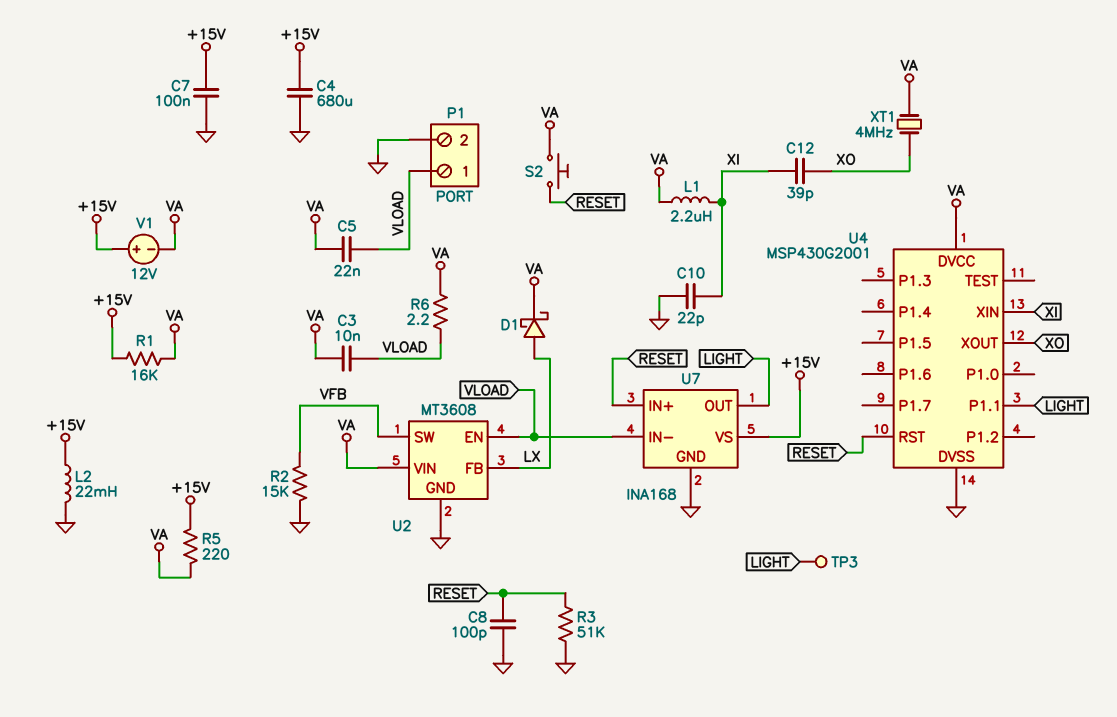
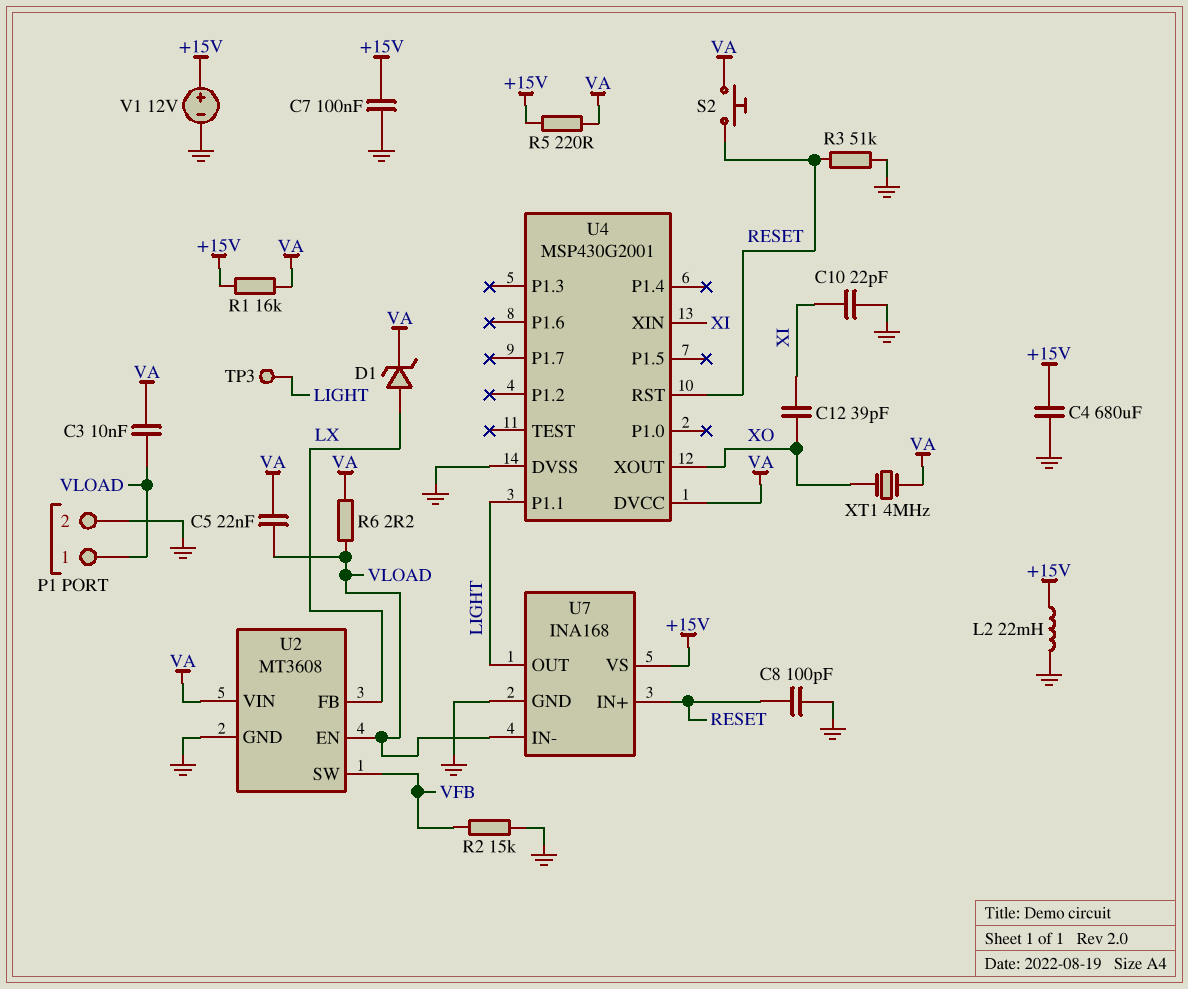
D1: schottky (A LX, K VA) -> zener (A LX, K VA)
L1: 2.2uH (VA, XI) -> none
V1: 12V (plus +15V, minus VA) -> 12V (plus +15V, minus GND)

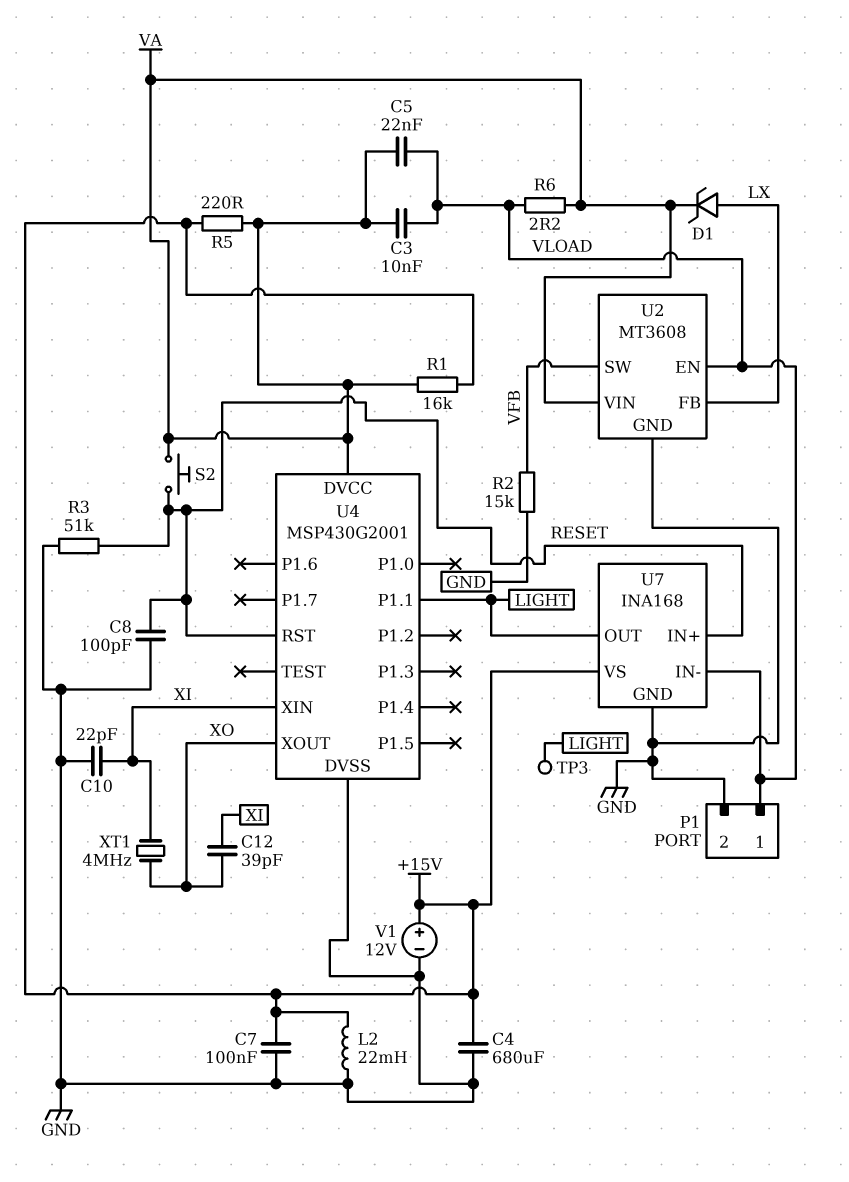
XT1: 4MHz (VA, XO) -> 4MHz (XI, XO)

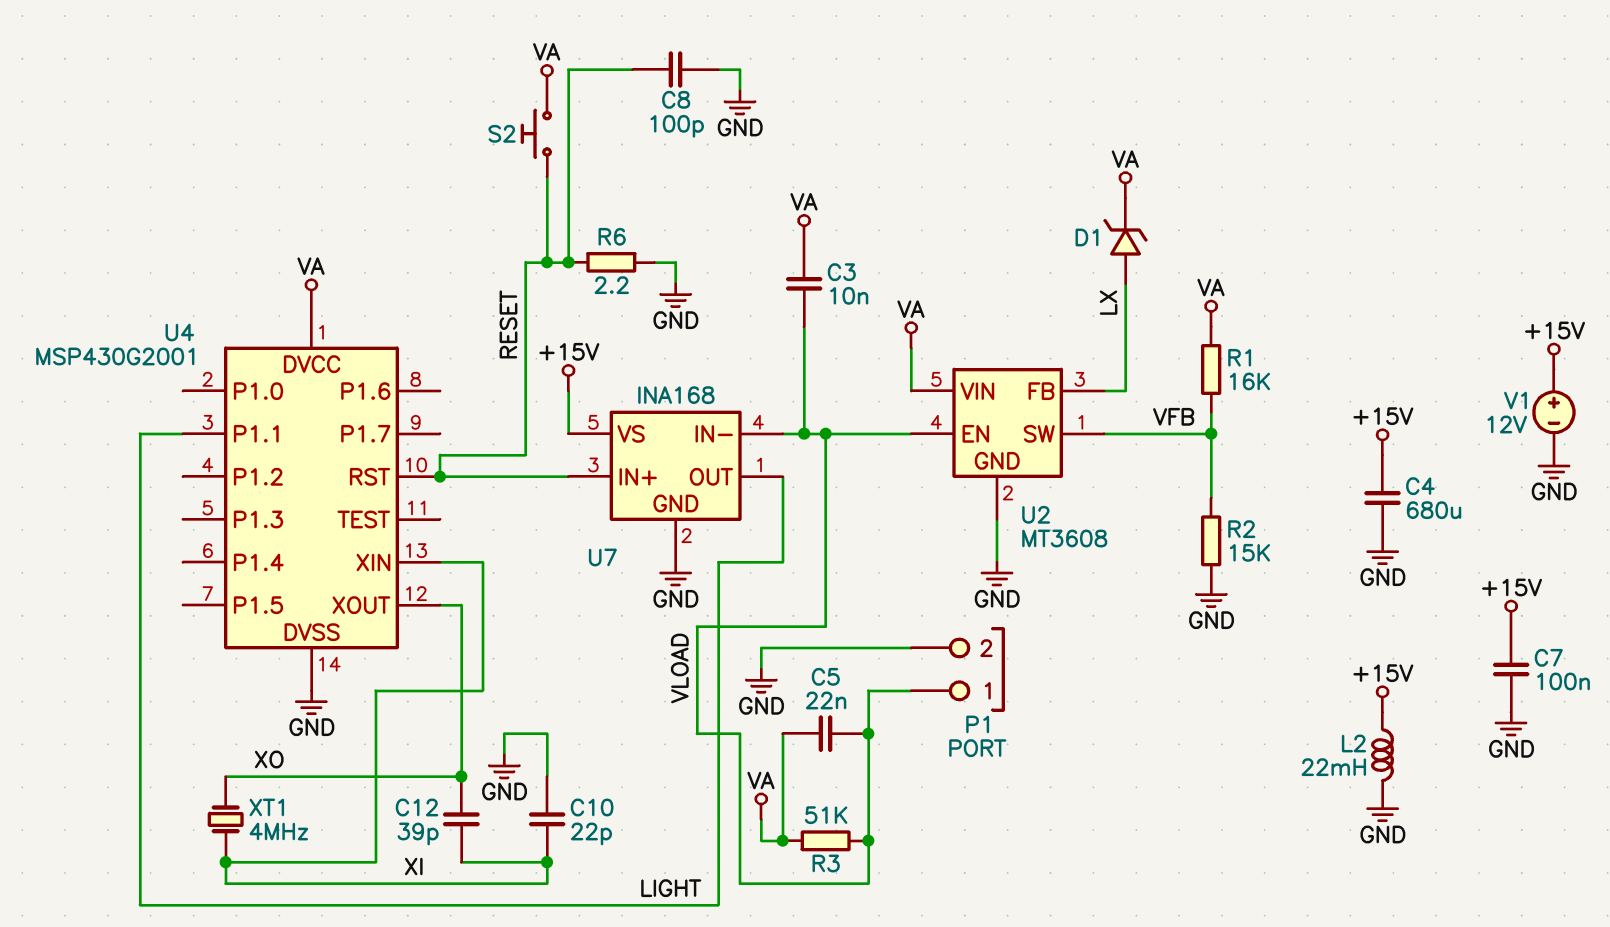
R1: 16k (+15V, VA) -> 16k (VA, VFB)
R3: 51k (GND, RESET) -> 51k (VA, VLOAD)
R5: 220 (+15V, VA) -> none
R6: 2.2 (VA, VLOAD) -> 2.2 (GND, RESET)
TP3: test point (LIGHT) -> none

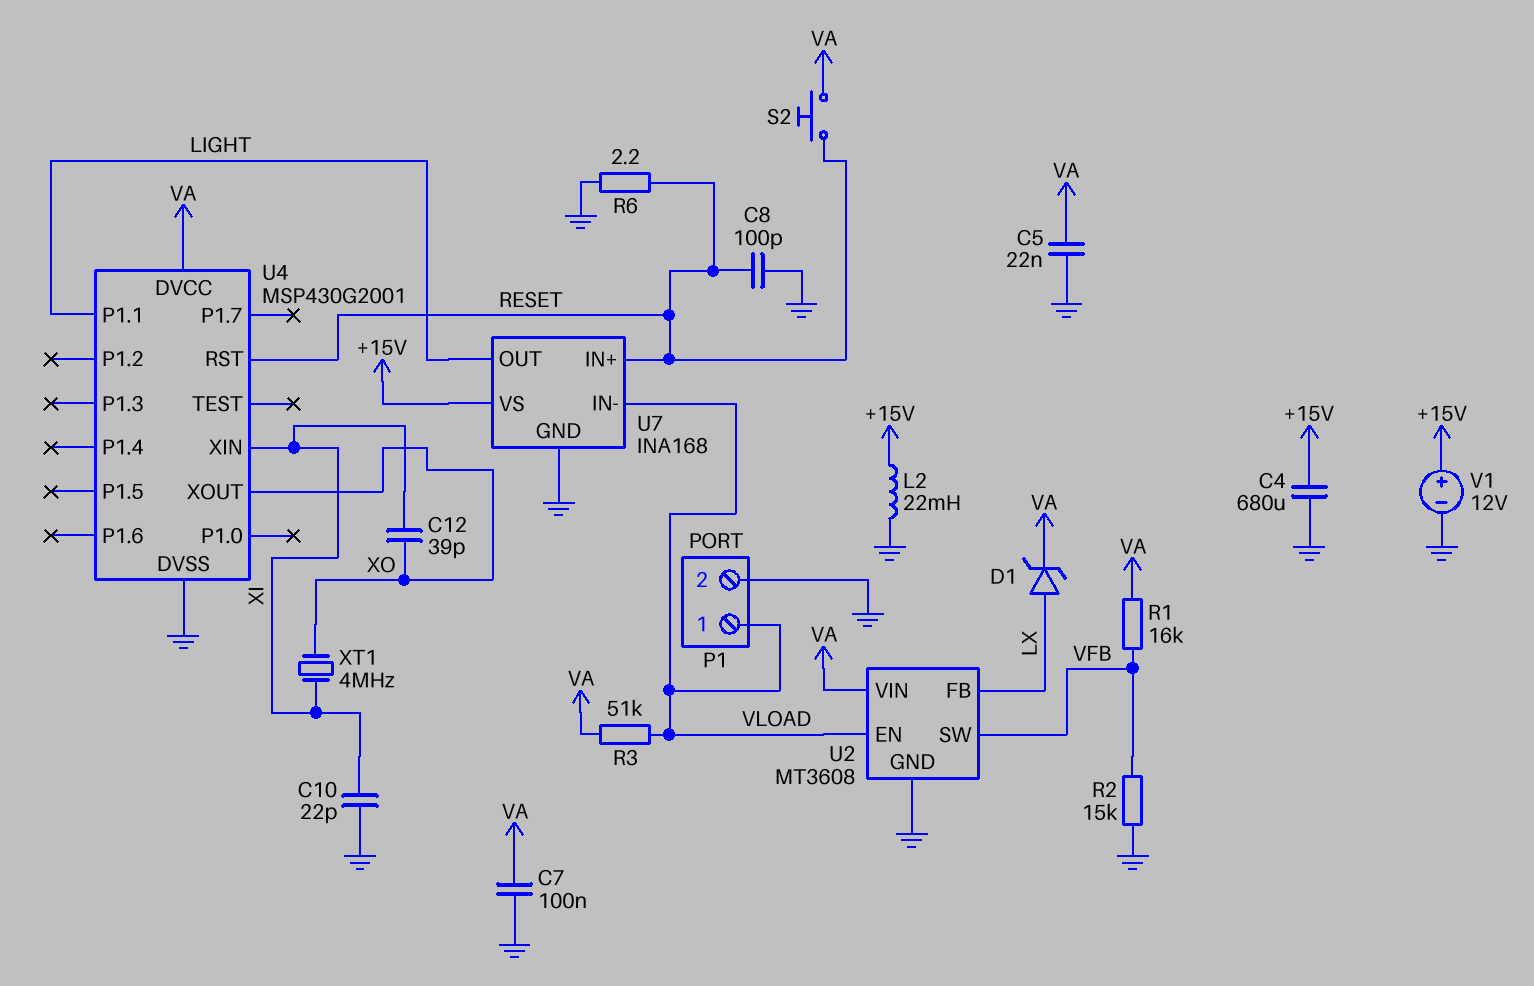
C3: 10nF (VA, VLOAD) -> none
C5: 22nF (VA, VLOAD) -> 22nF (GND, VA)
C7: 100nF (+15V, GND) -> 100nF (GND, VA)

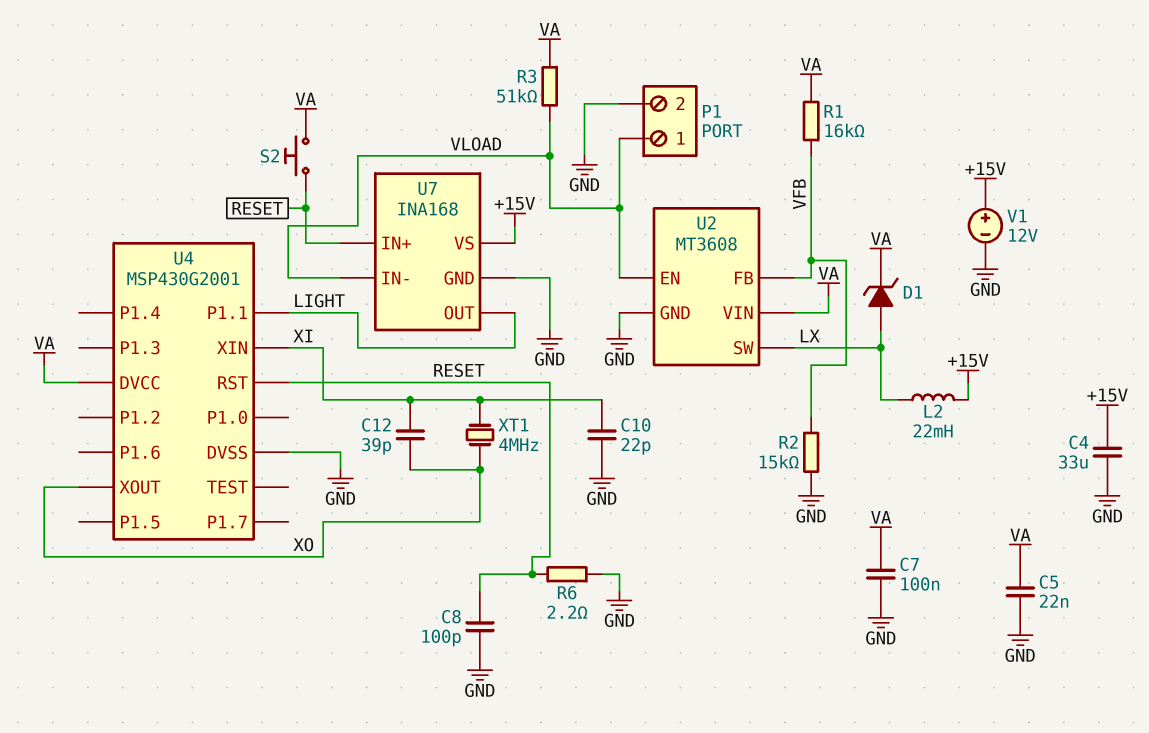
C4: 680uF (+15V, GND) -> 33uF (+15V, GND)
L2: 22mH (+15V, GND) -> 22mH (+15V, LX)
U2 pin FB: LX -> VFB
U2 pin SW: VFB -> LX

